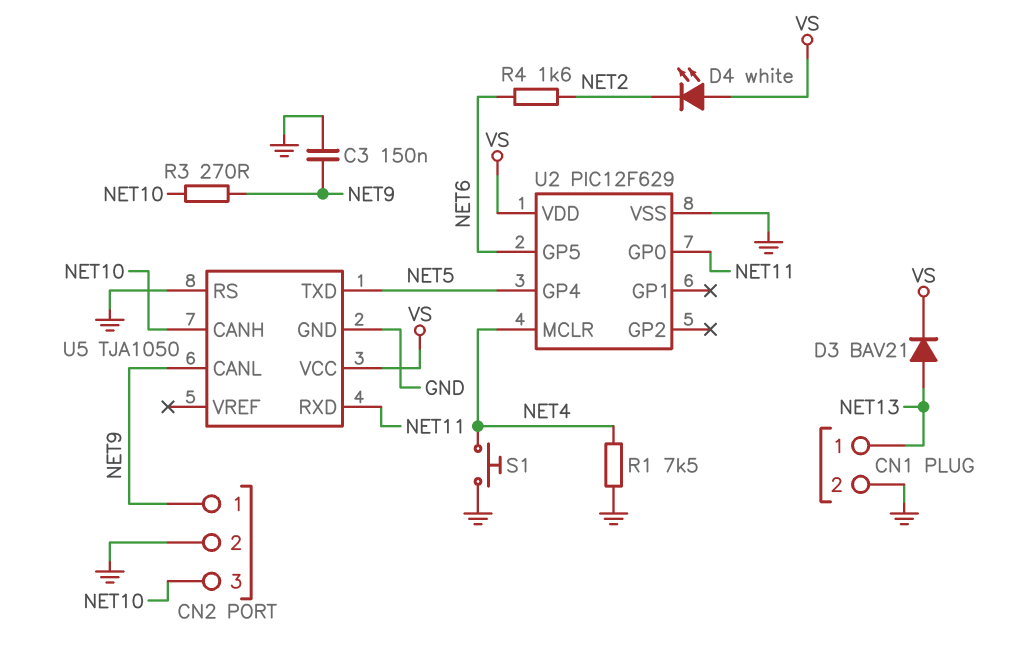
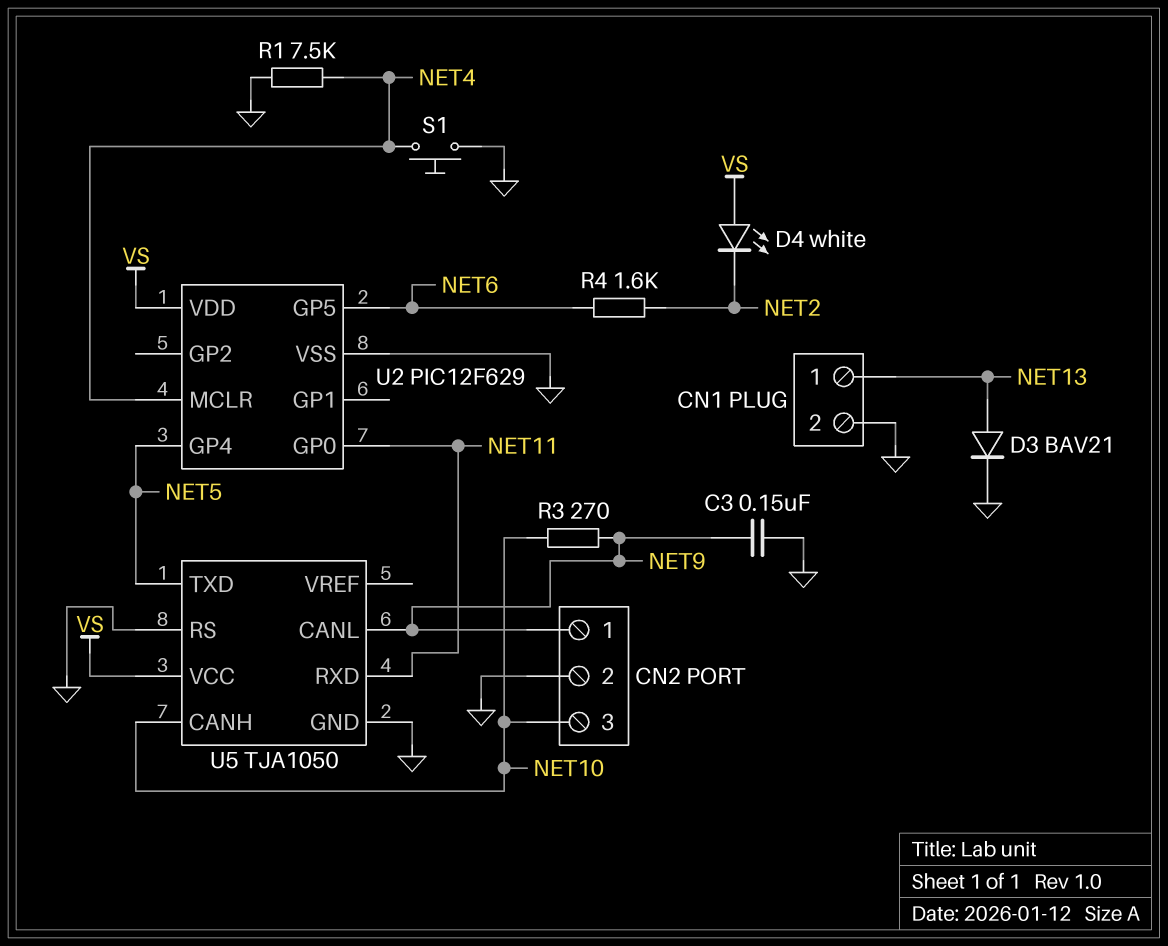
D3: diode BAV21 (A NET13, K VS) -> diode BAV21 (A NET13, K GND)

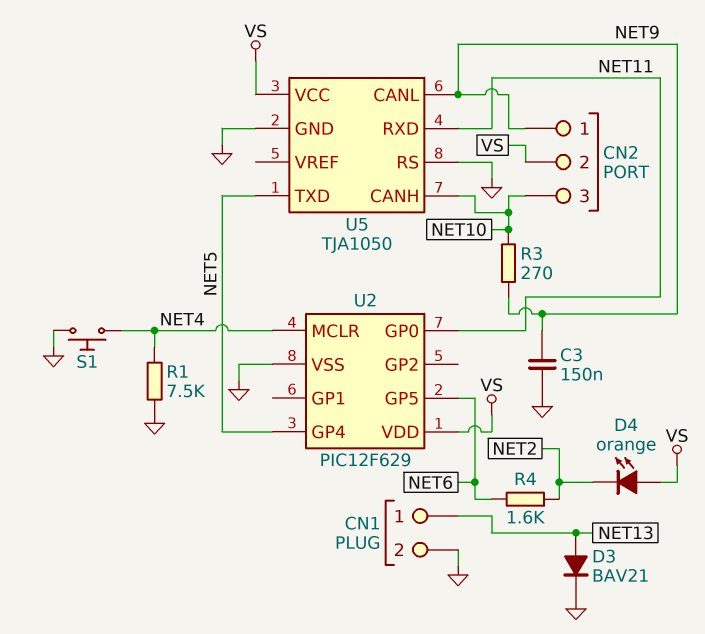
CN2 pin 2: GND -> VS
D4: LED white (A VS, K NET2) -> LED orange (A VS, K NET2)

